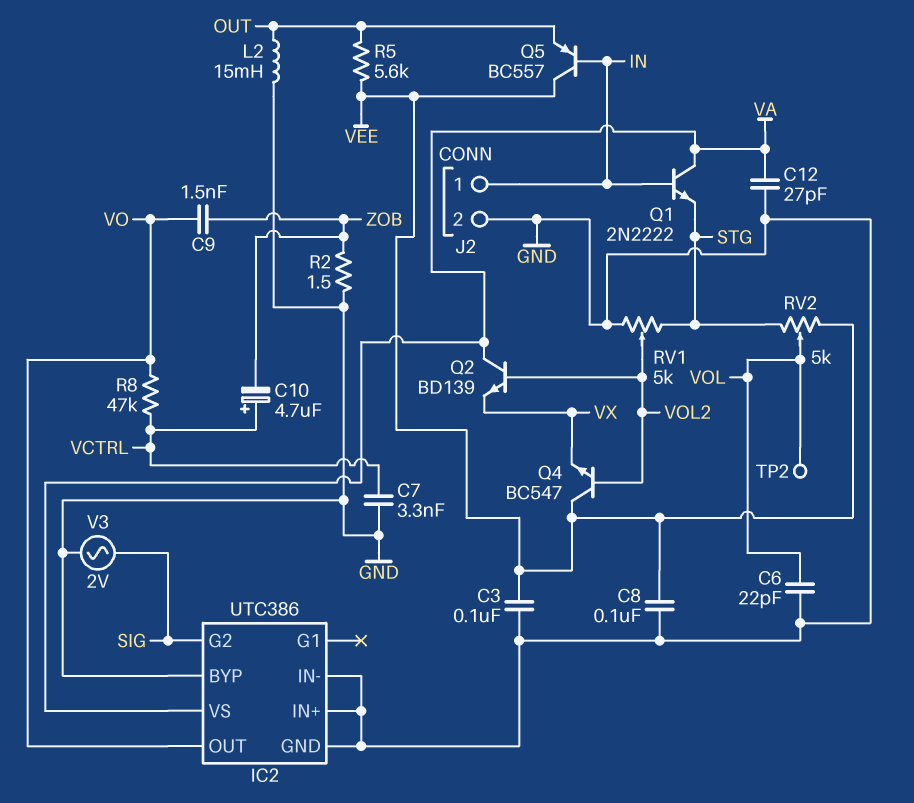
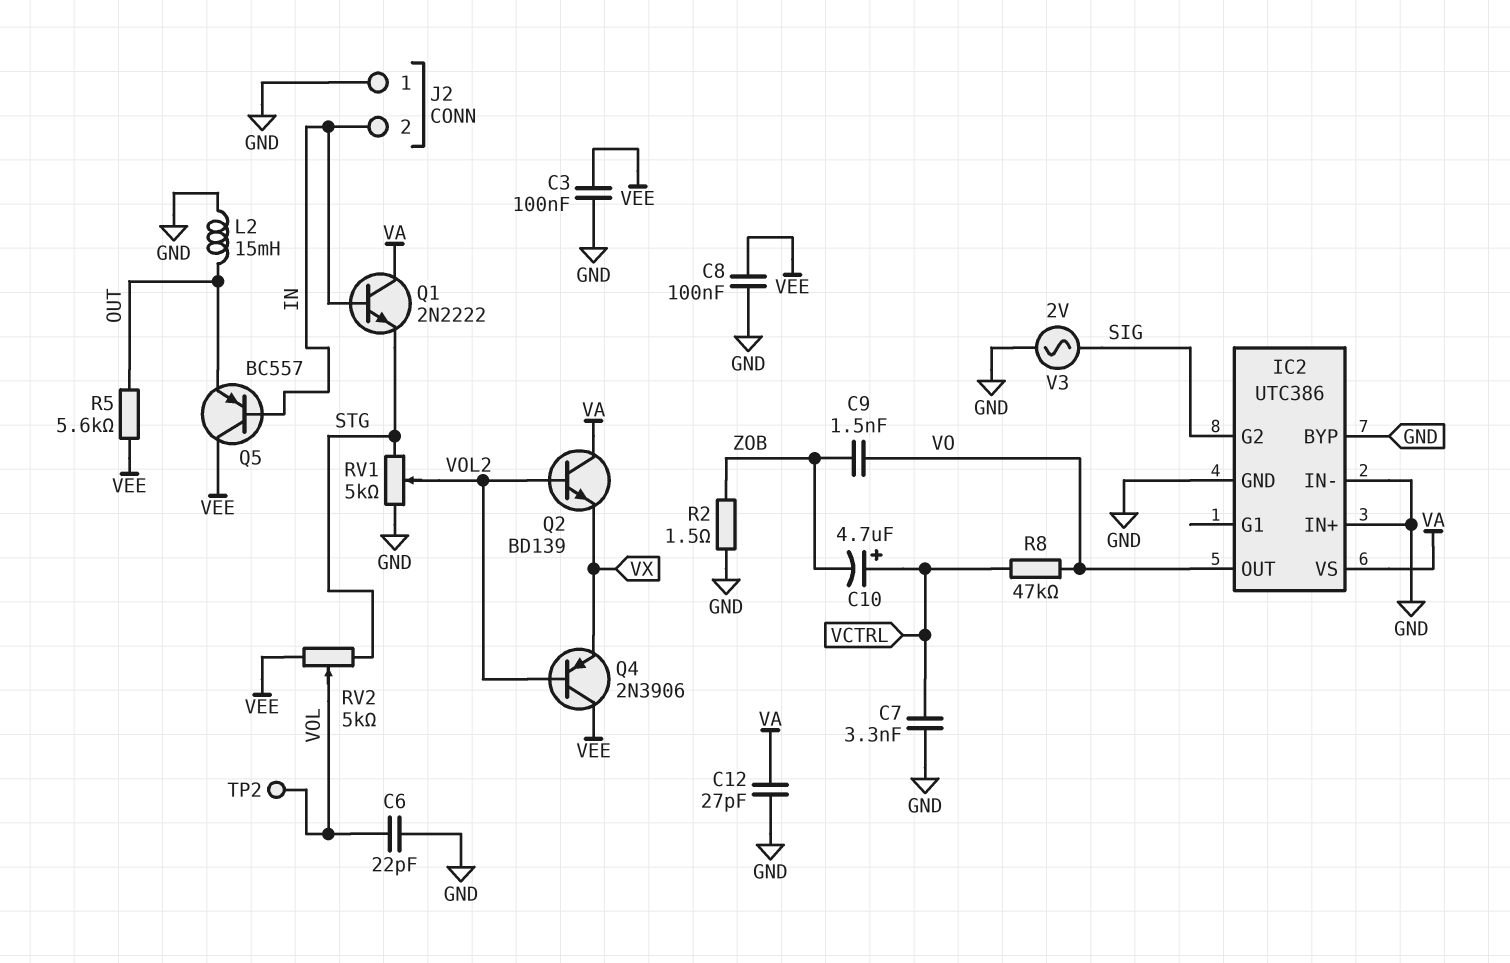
J2 pin 1: IN -> GND
J2 pin 2: GND -> IN
Q4: NPN BC547 (B VOL2, C VEE, E VX) -> PNP 2N3906 (B VOL2, C VEE, E VX)

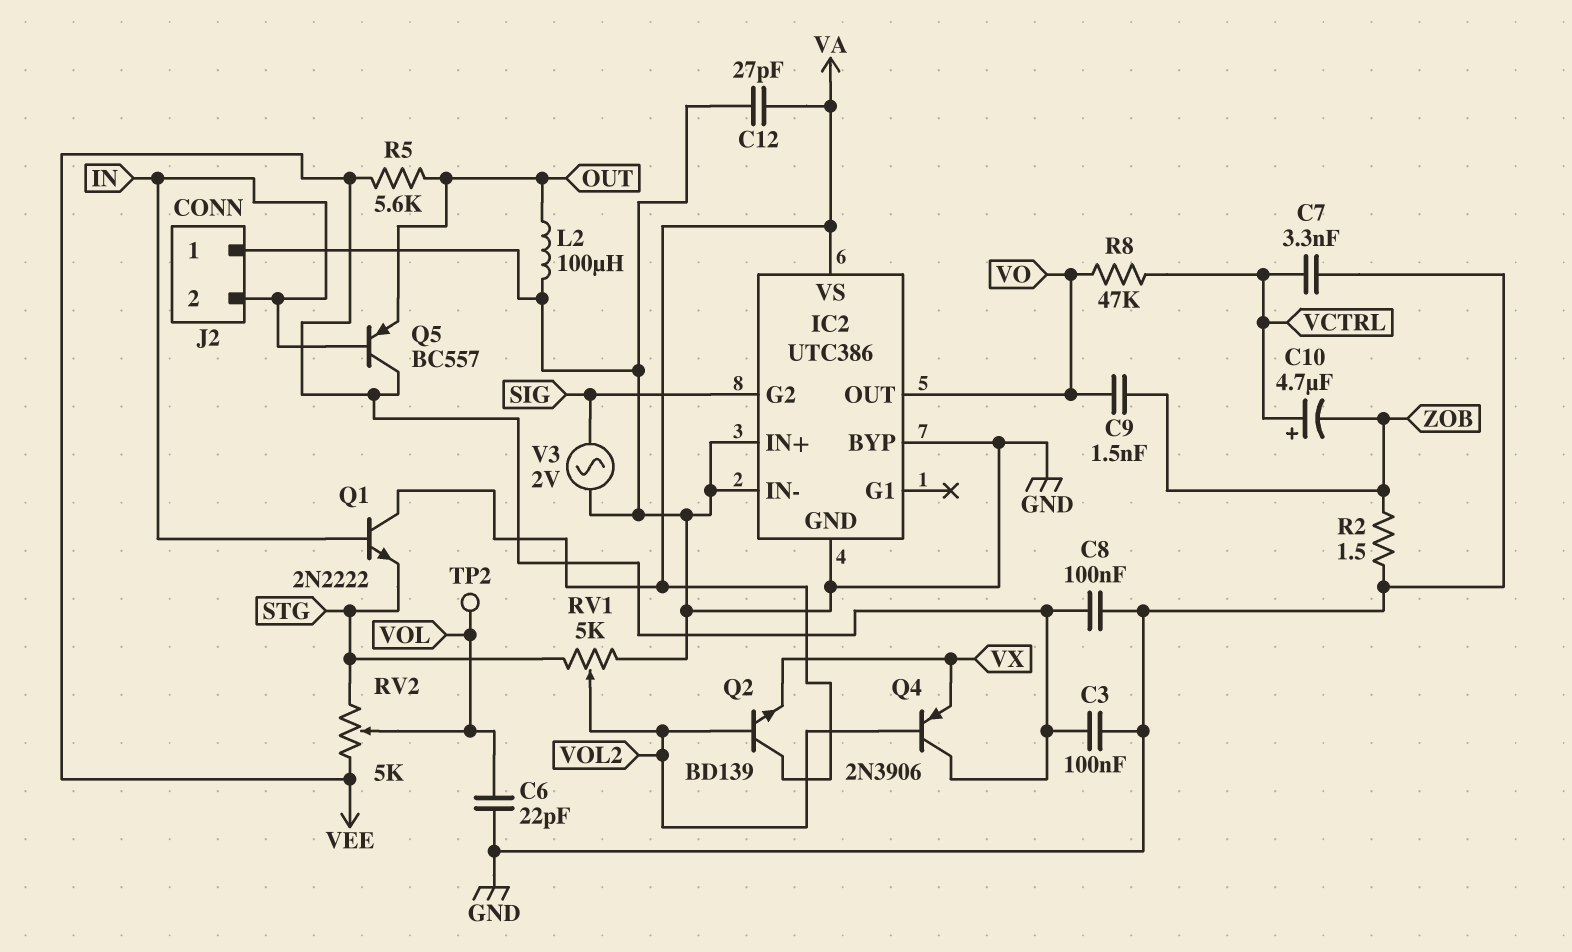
L2: 15mH (GND, OUT) -> 100uH (GND, OUT)

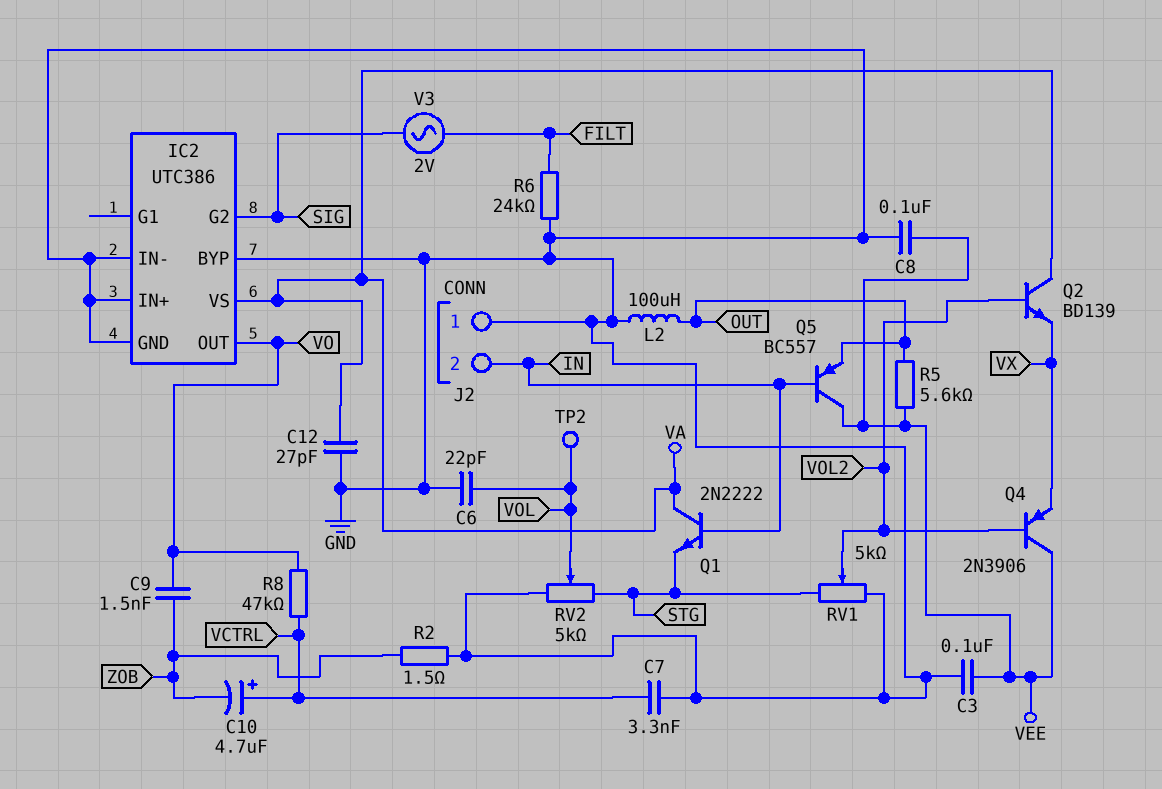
R6: none -> 24k (FILT, GND)
RV2: 5k (STG, VEE, wiper VOL) -> 5k (GND, STG, wiper VOL)
V3: AC 2V (GND, SIG) -> AC 2V (FILT, SIG)

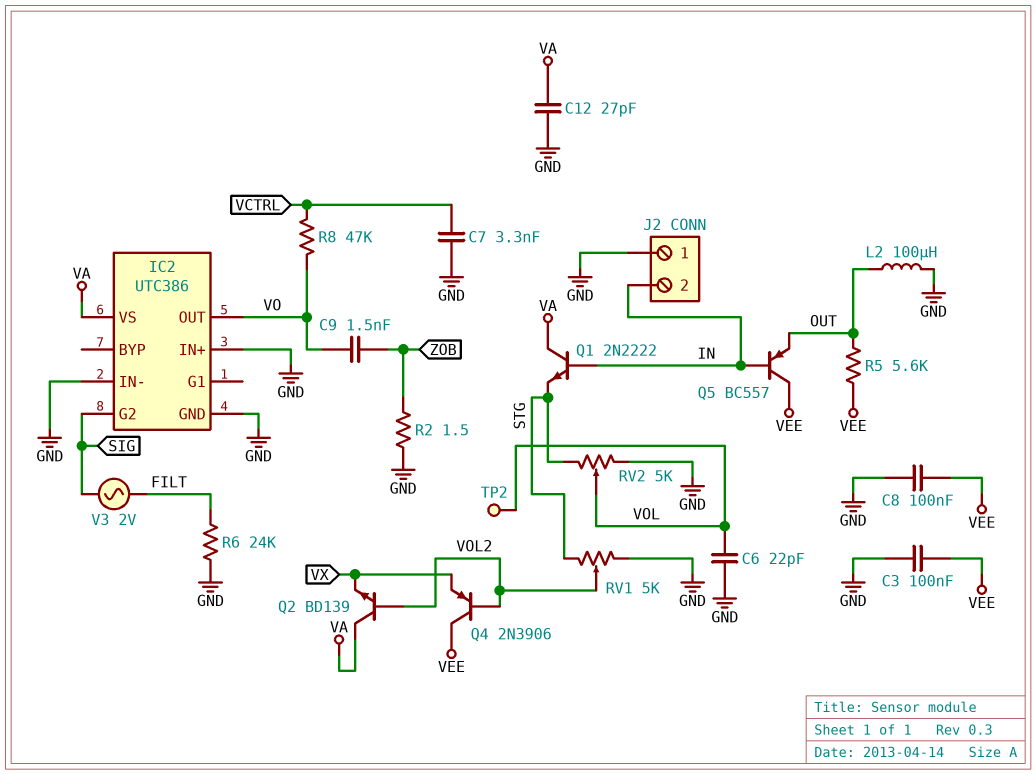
C10: 4.7uF (plus VCTRL, minus ZOB) -> none
IC2 pin BYP: GND -> none

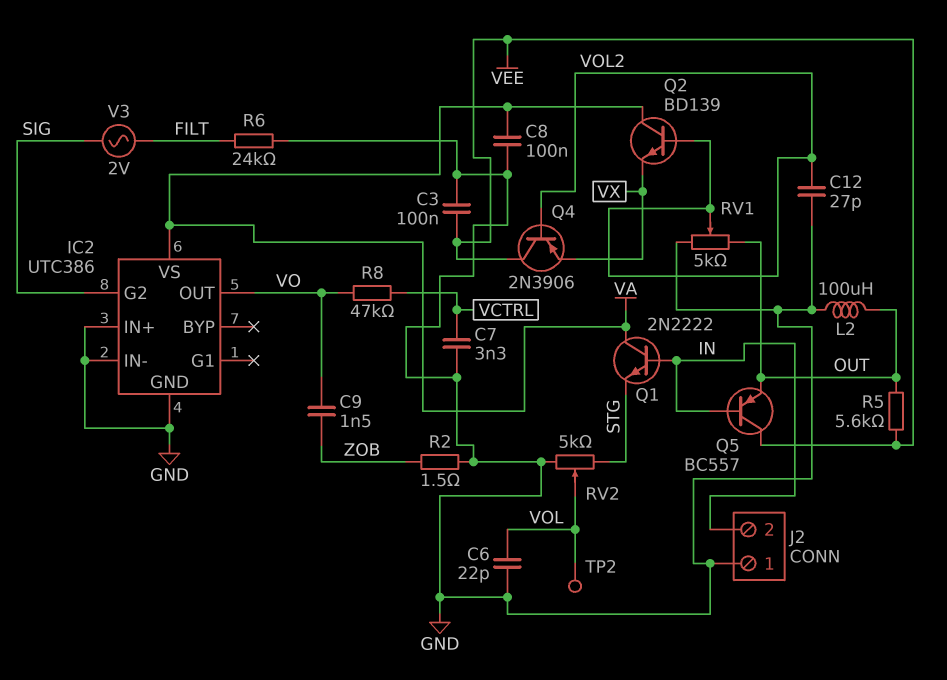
C8: 100nF (GND, VEE) -> 100nF (GND, VA)
C12: 27pF (GND, VA) -> 27pF (GND, VOL2)
RV1: 5k (GND, STG, wiper VOL2) -> 5k (GND, OUT, wiper VOL2)

